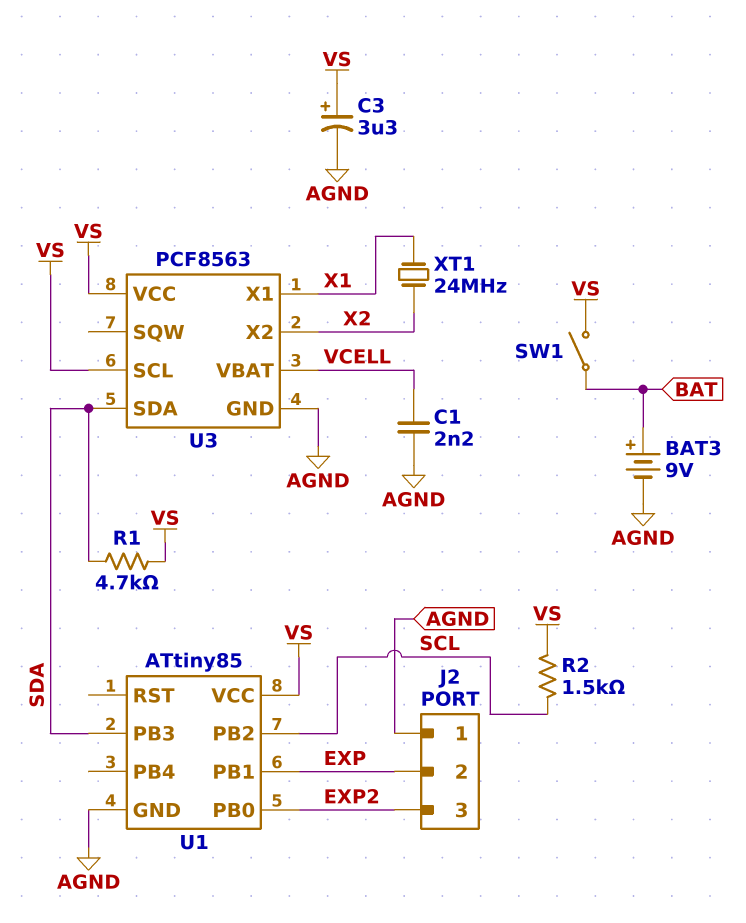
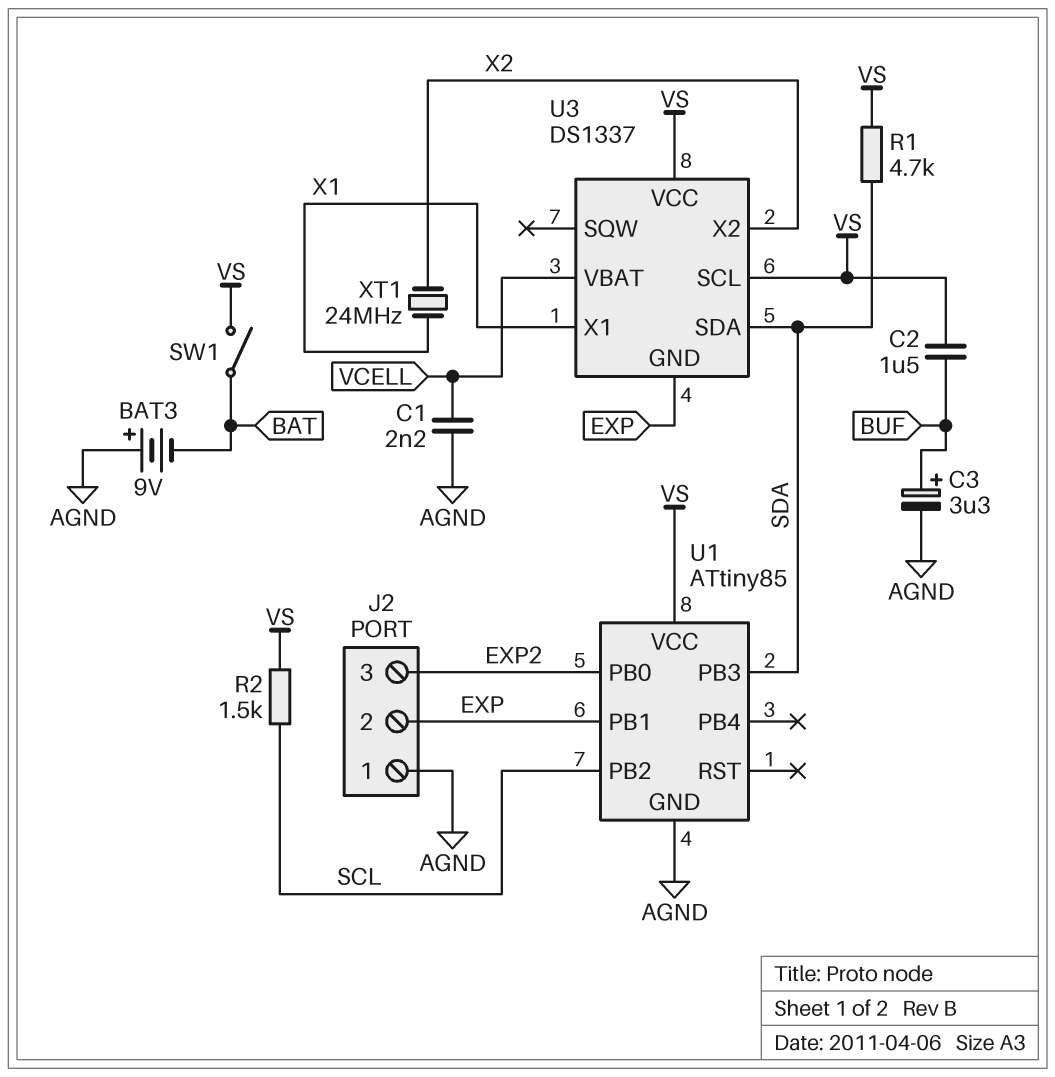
BAT3: 9V (plus BAT, minus AGND) -> 9V (plus AGND, minus BAT)
C2: none -> 1.5uF (BUF, VS)
C3: 3.3uF (plus VS, minus AGND) -> 3.3uF (plus BUF, minus AGND)
U3: PCF8563 -> DS1337
U3 pin GND: AGND -> EXP

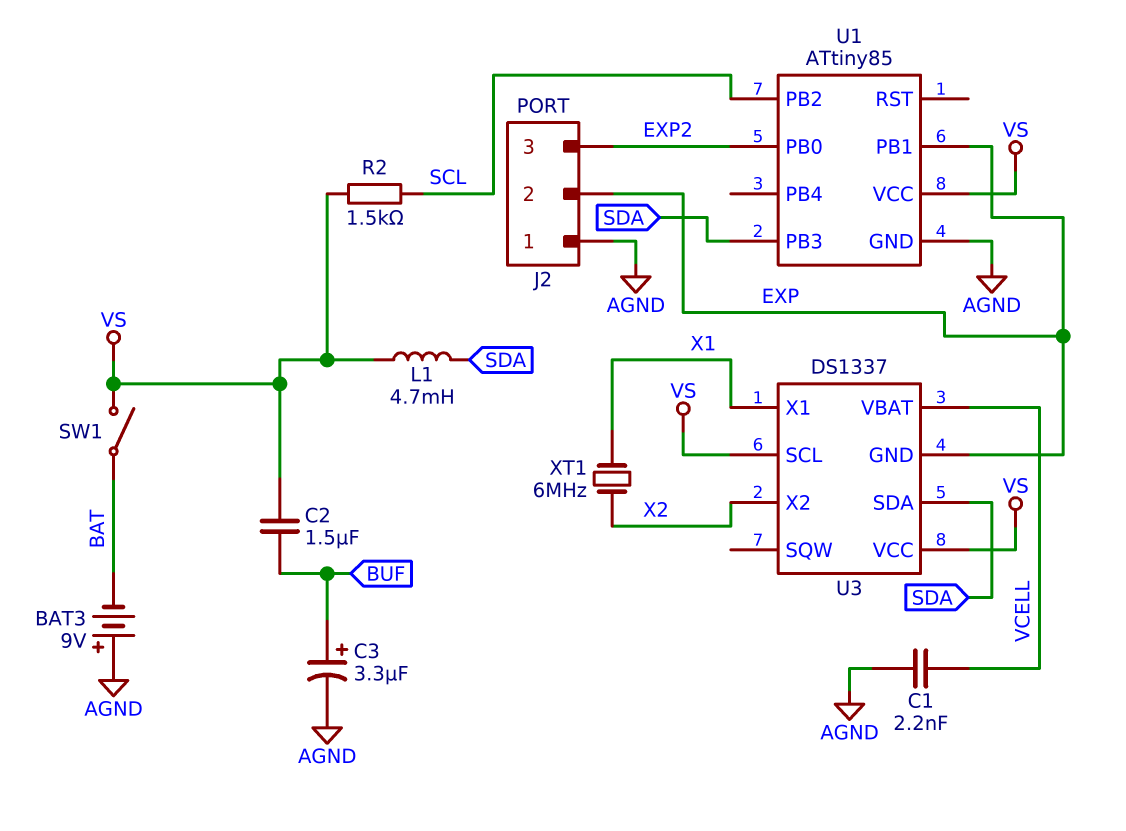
L1: none -> 4.7mH (SDA, VS)
R1: 4.7k (SDA, VS) -> none
XT1: 24MHz (X1, X2) -> 6MHz (X1, X2)

